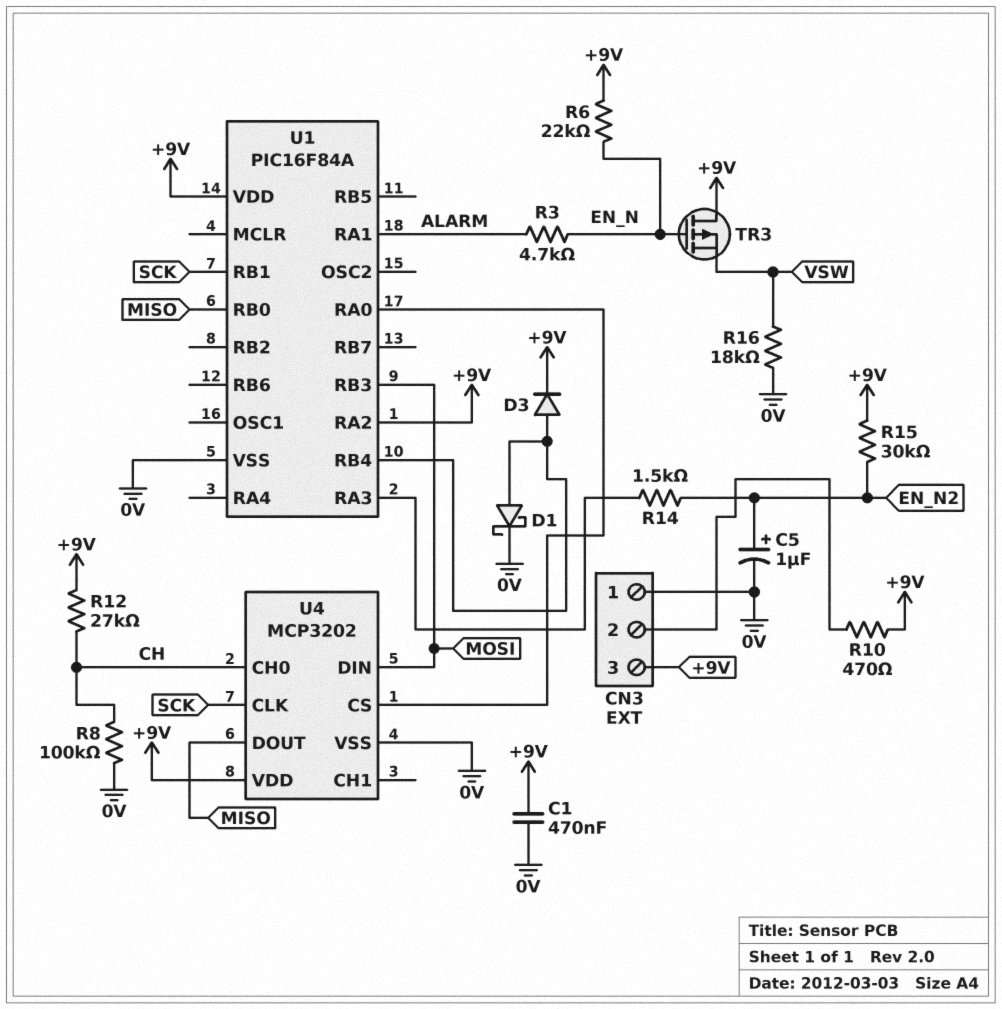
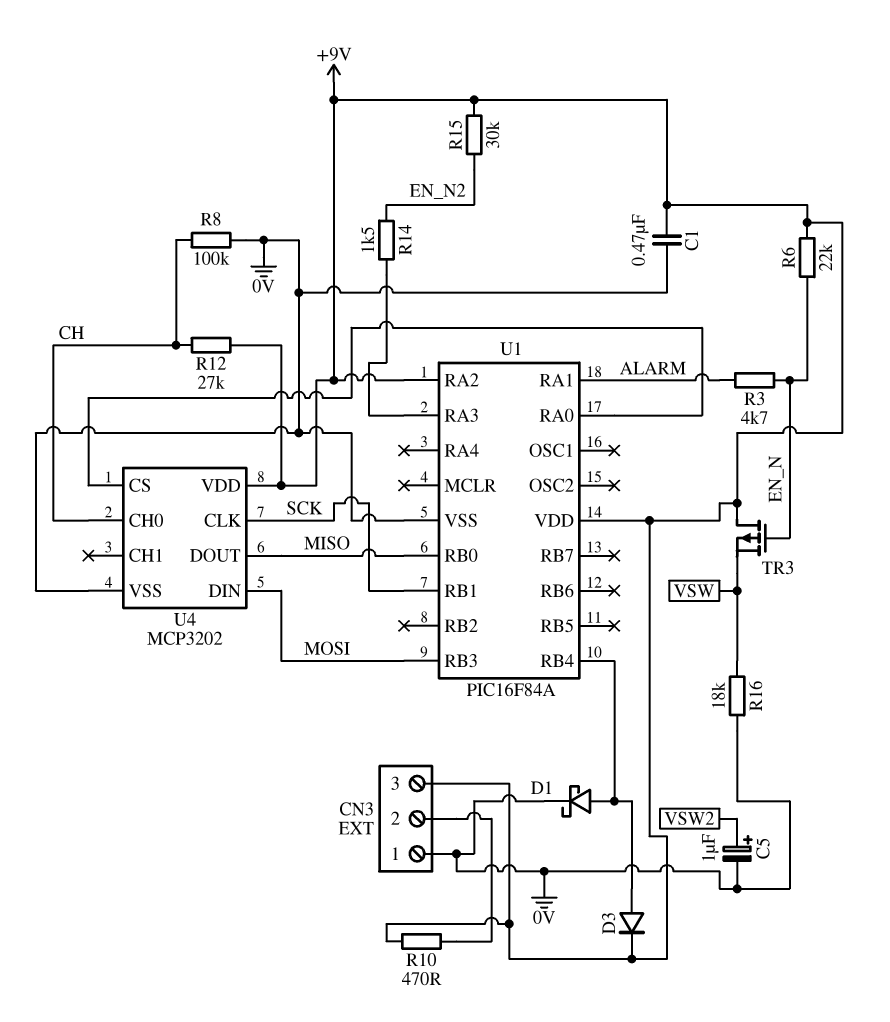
C5: 1uF (plus EN_N2, minus 0V) -> 1uF (plus VSW2, minus 0V)

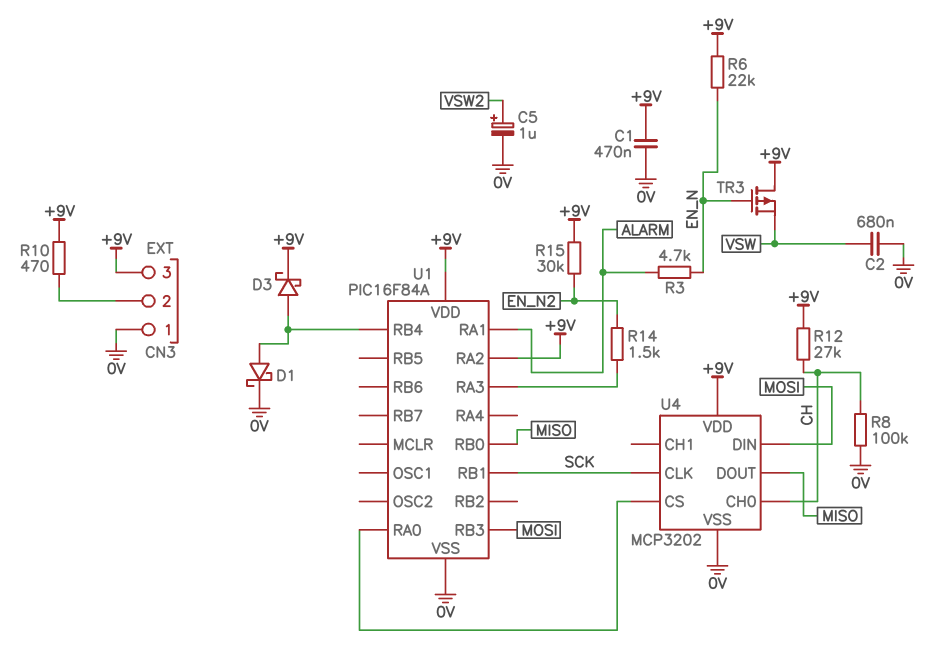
C2: none -> 680nF (0V, VSW)
D3: diode (A U1/RB4, K +9V) -> schottky (A U1/RB4, K +9V)
R16: 18k (0V, VSW) -> none

